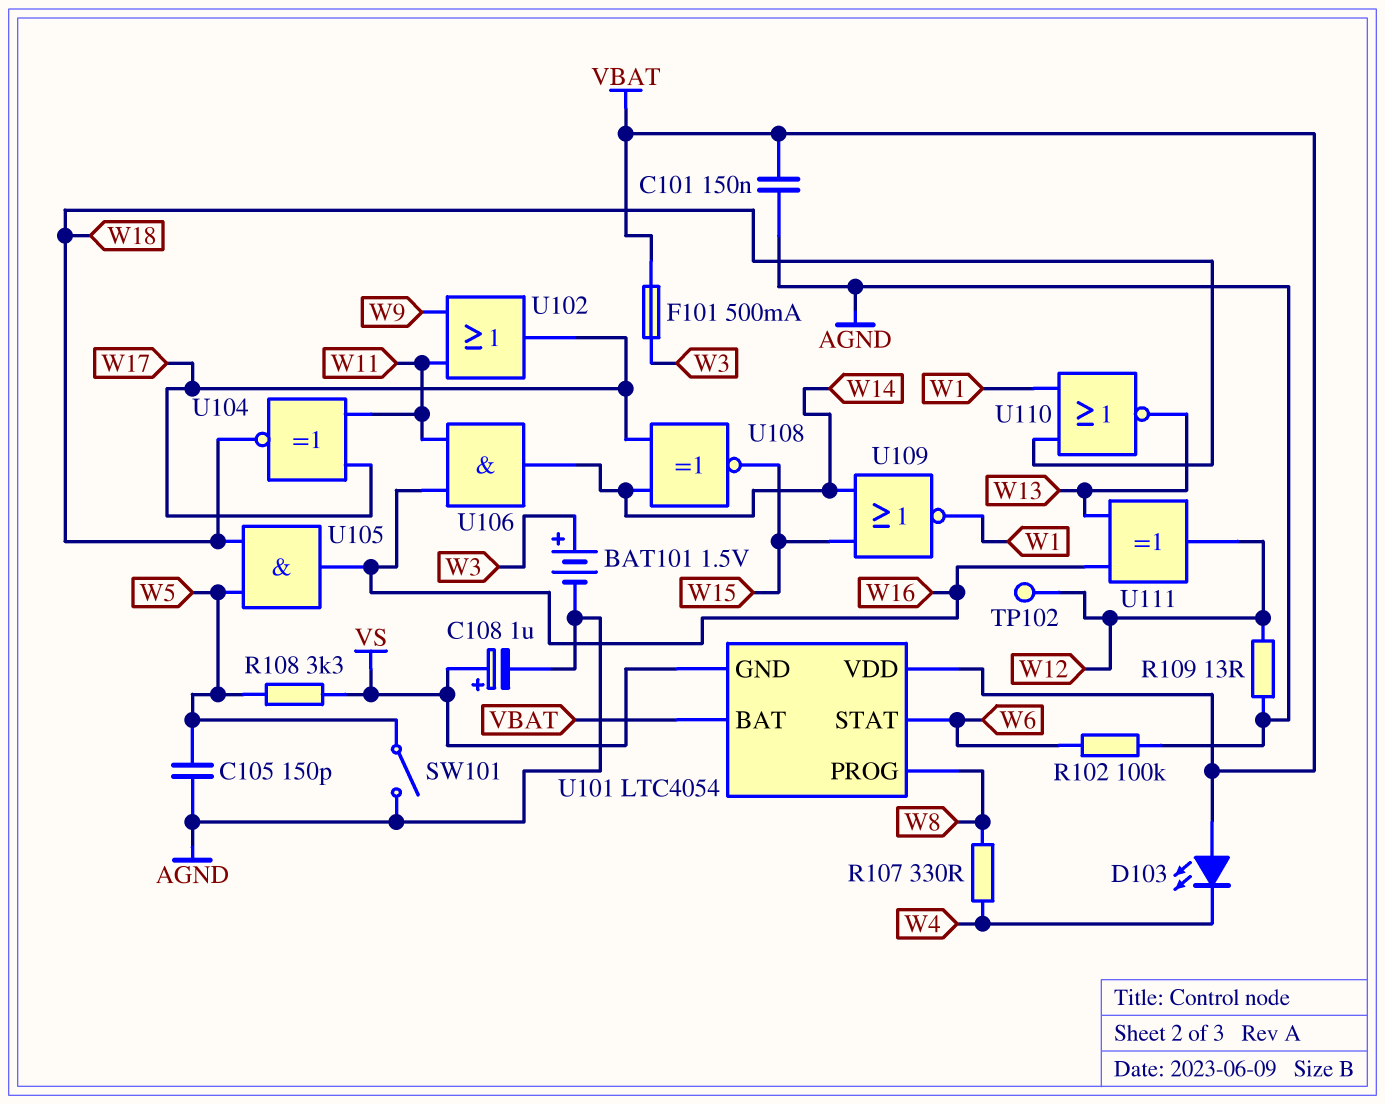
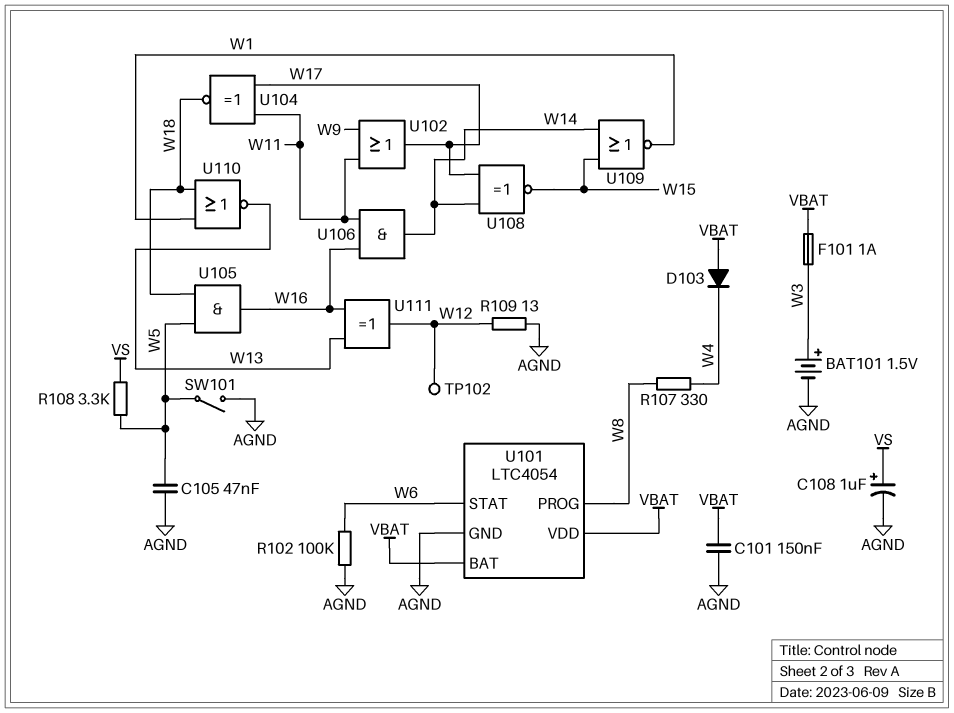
C105: 150pF (AGND, W5) -> 47nF (AGND, W5)
D103: LED (A VBAT, K W4) -> diode (A VBAT, K W4)
F101: 500mA (VBAT, W3) -> 1A (VBAT, W3)
U101 pin GND: VS -> AGND

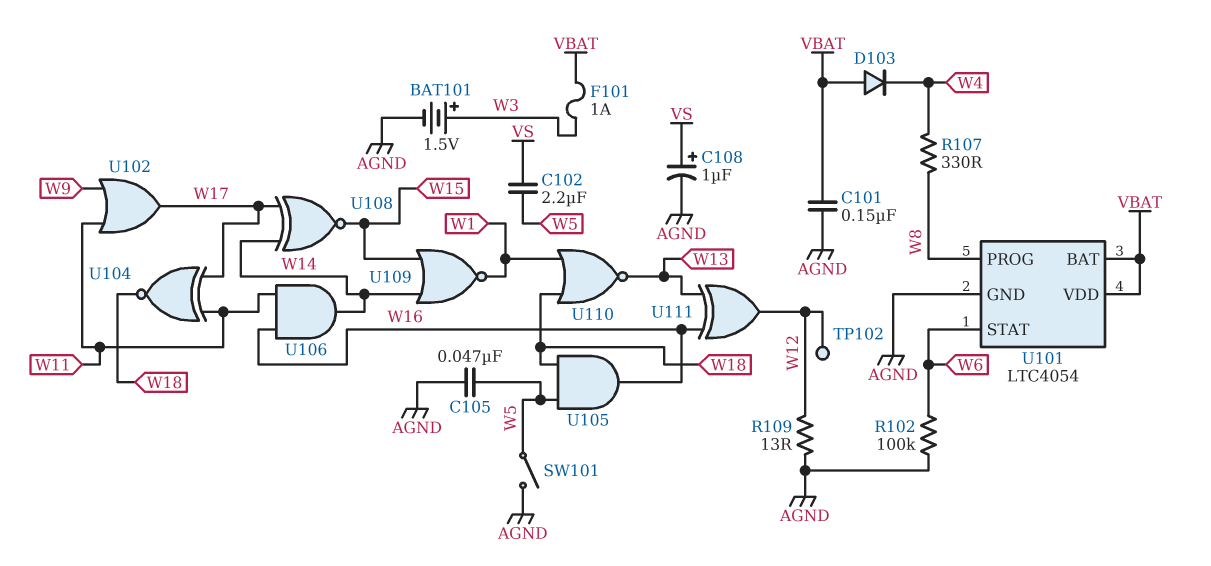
C102: none -> 2.2uF (VS, W5)
R108: 3.3k (VS, W5) -> none

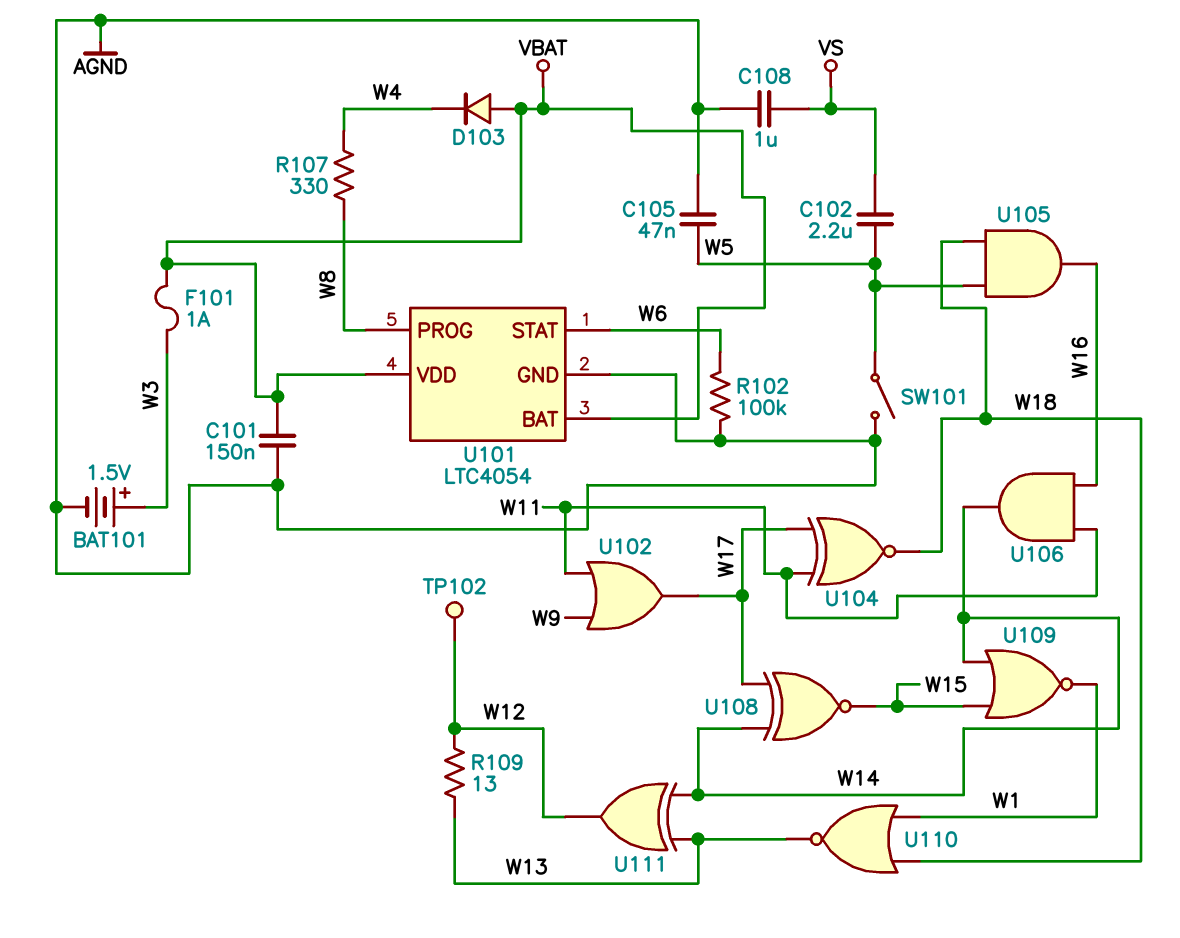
C108: 1uF (plus VS, minus AGND) -> 1uF (AGND, VS)
R109: 13 (AGND, W12) -> 13 (W12, W13)
U111: XOR (in W13, in W16, out W12) -> XOR (in W13, in W14, out W12)

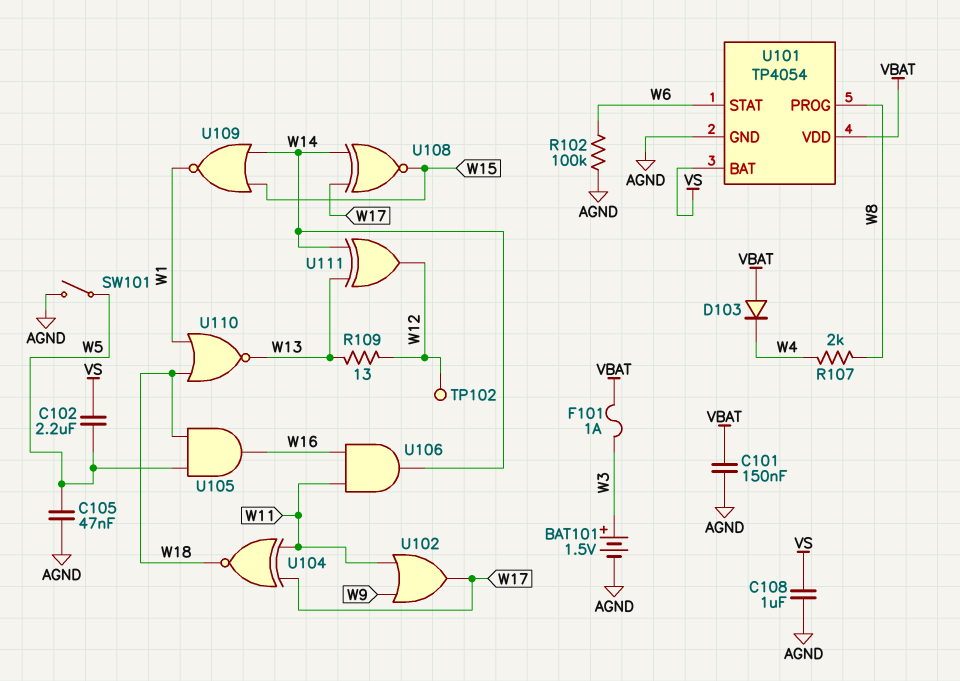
R107: 330 (W4, W8) -> 2k (W4, W8)
U101: LTC4054 -> TP4054
U101 pin BAT: VBAT -> VS

